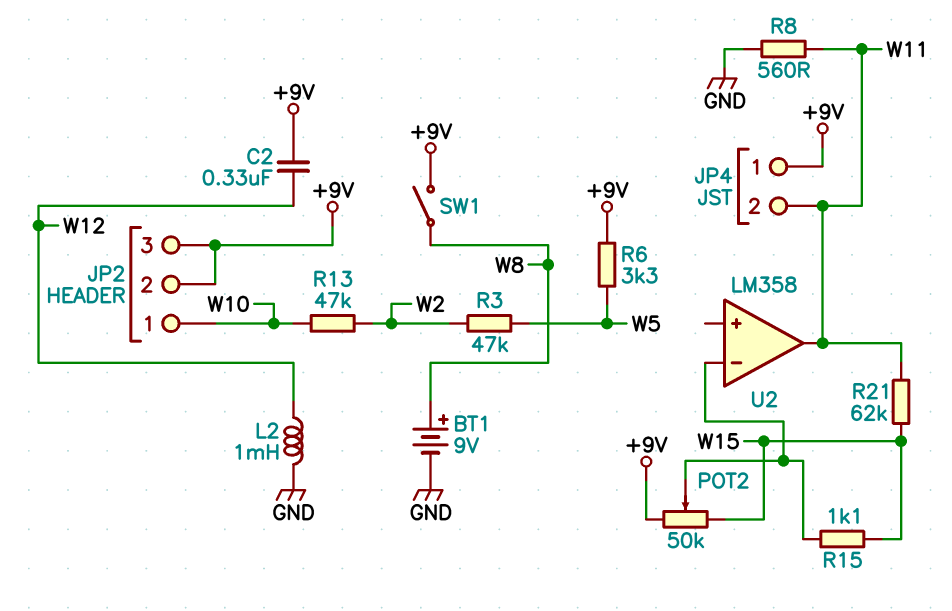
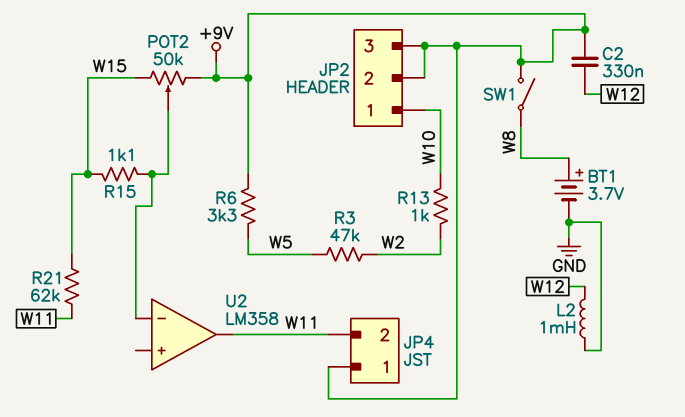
BT1: 9V (plus W8, minus GND) -> 3.7V (plus W8, minus GND)
R8: 560 (GND, W11) -> none
R13: 47k (W2, W10) -> 1k (W2, W10)

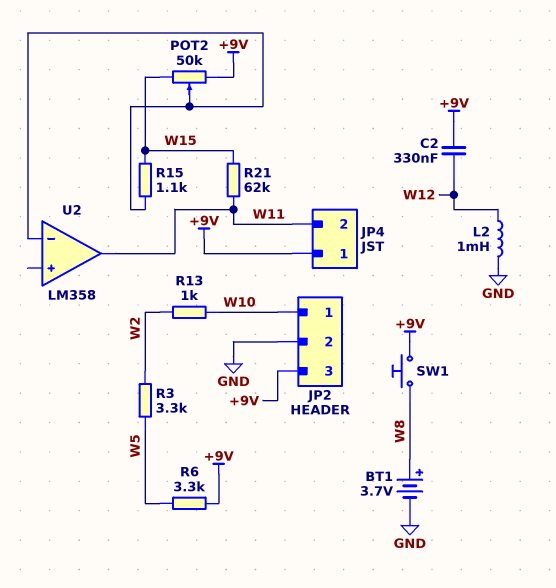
JP2 pin 2: +9V -> GND
R3: 47k (W2, W5) -> 3.3k (W2, W5)
SW1: switch (+9V, W8) -> button (+9V, W8)

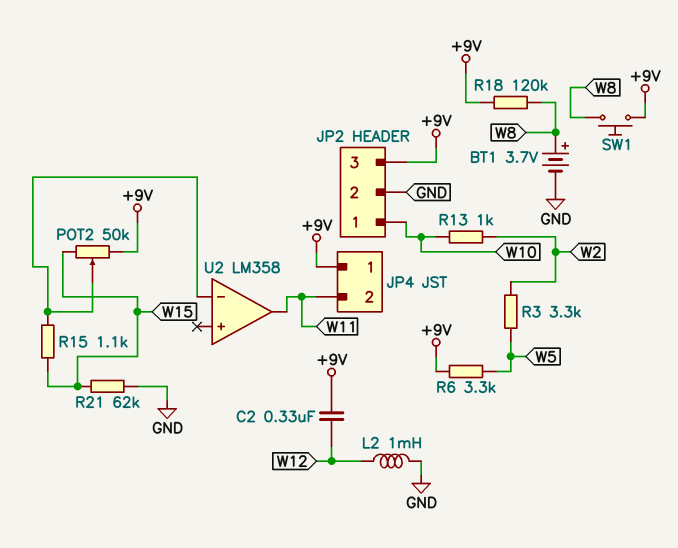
R18: none -> 120k (+9V, W8)
R21: 62k (W11, W15) -> 62k (GND, W15)

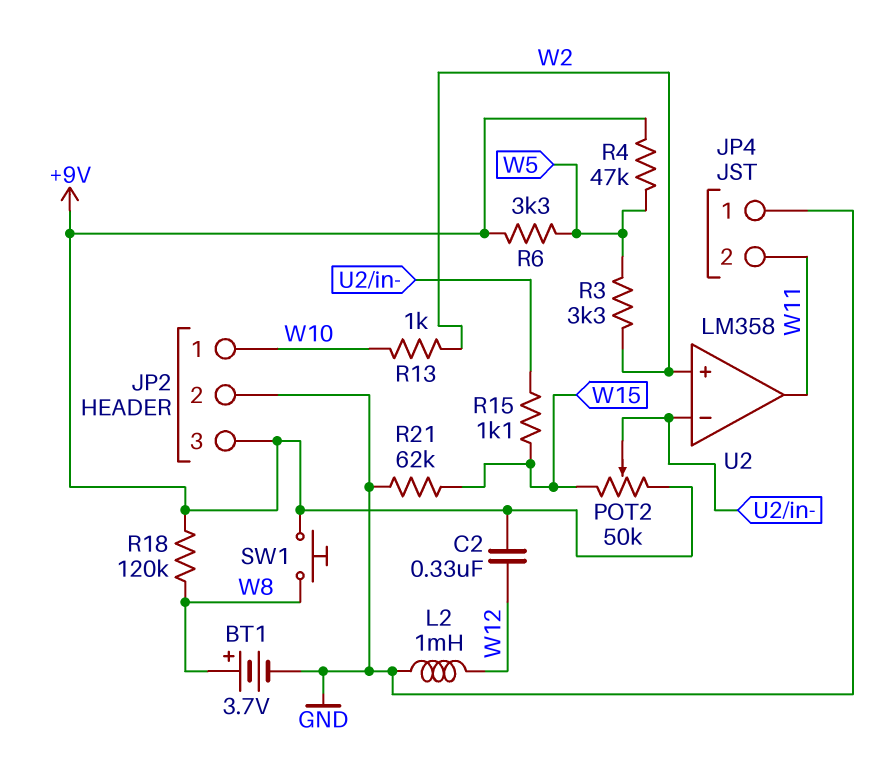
JP4 pin 1: +9V -> GND
R4: none -> 47k (+9V, W5)
U2 pin in+: none -> W2

